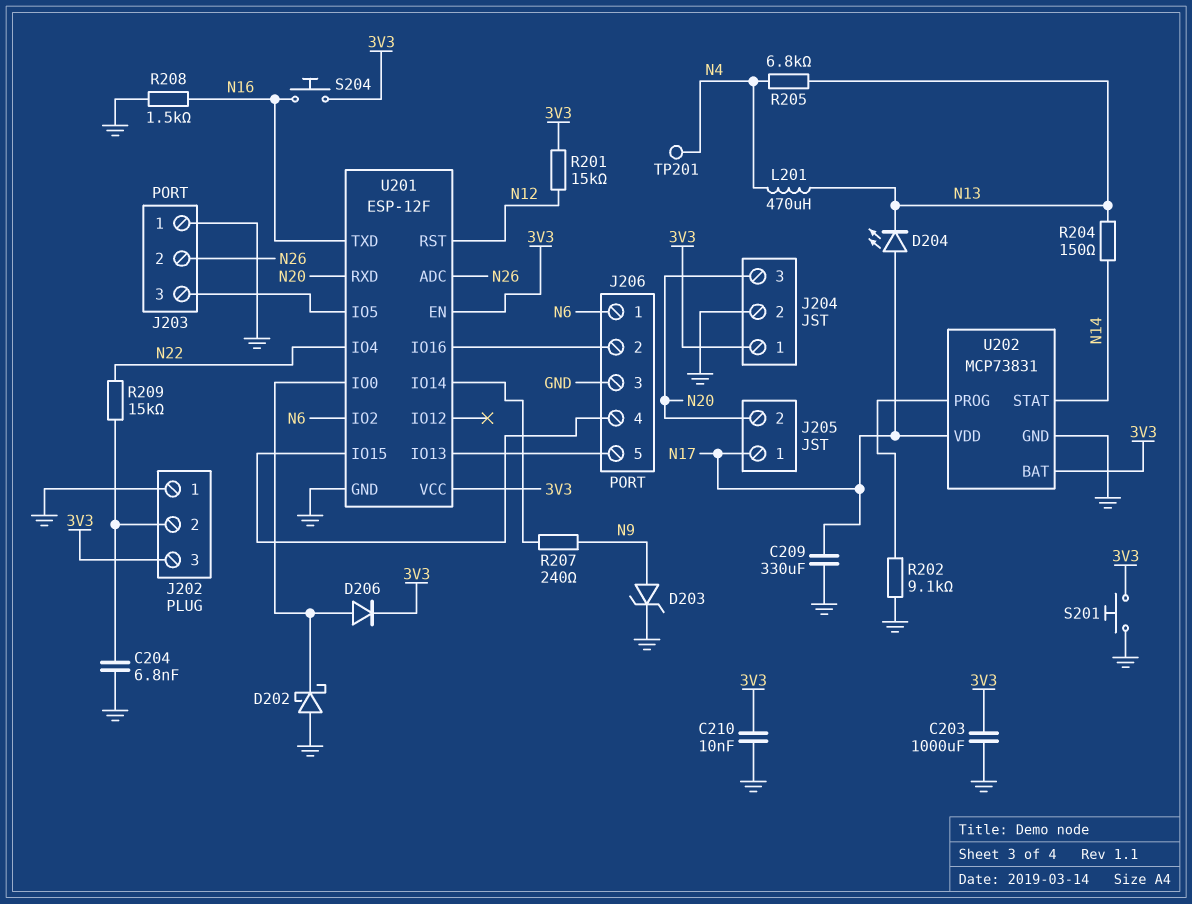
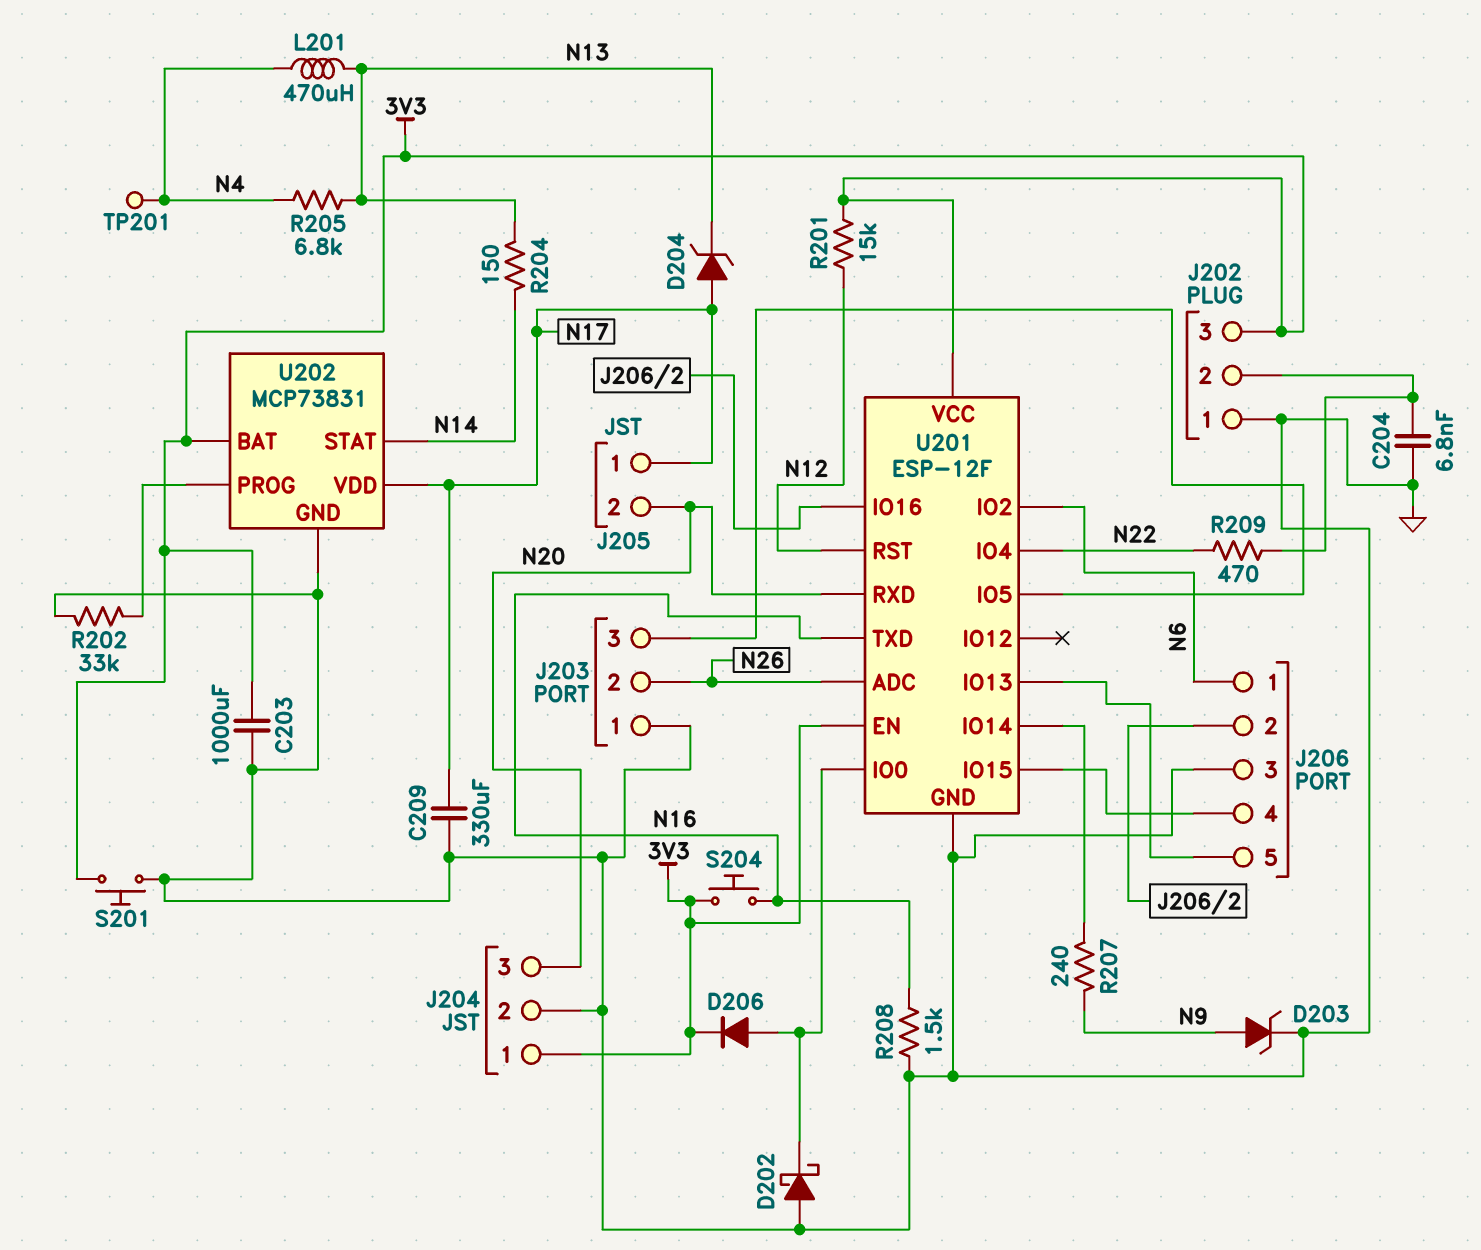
C210: 10nF (3V3, GND) -> none
D204: LED (A N17, K N13) -> zener (A N17, K N13)
R202: 9.1k (GND, U202/PROG) -> 33k (GND, U202/PROG)
R209: 15k (J202/2, N22) -> 470 (J202/2, N22)

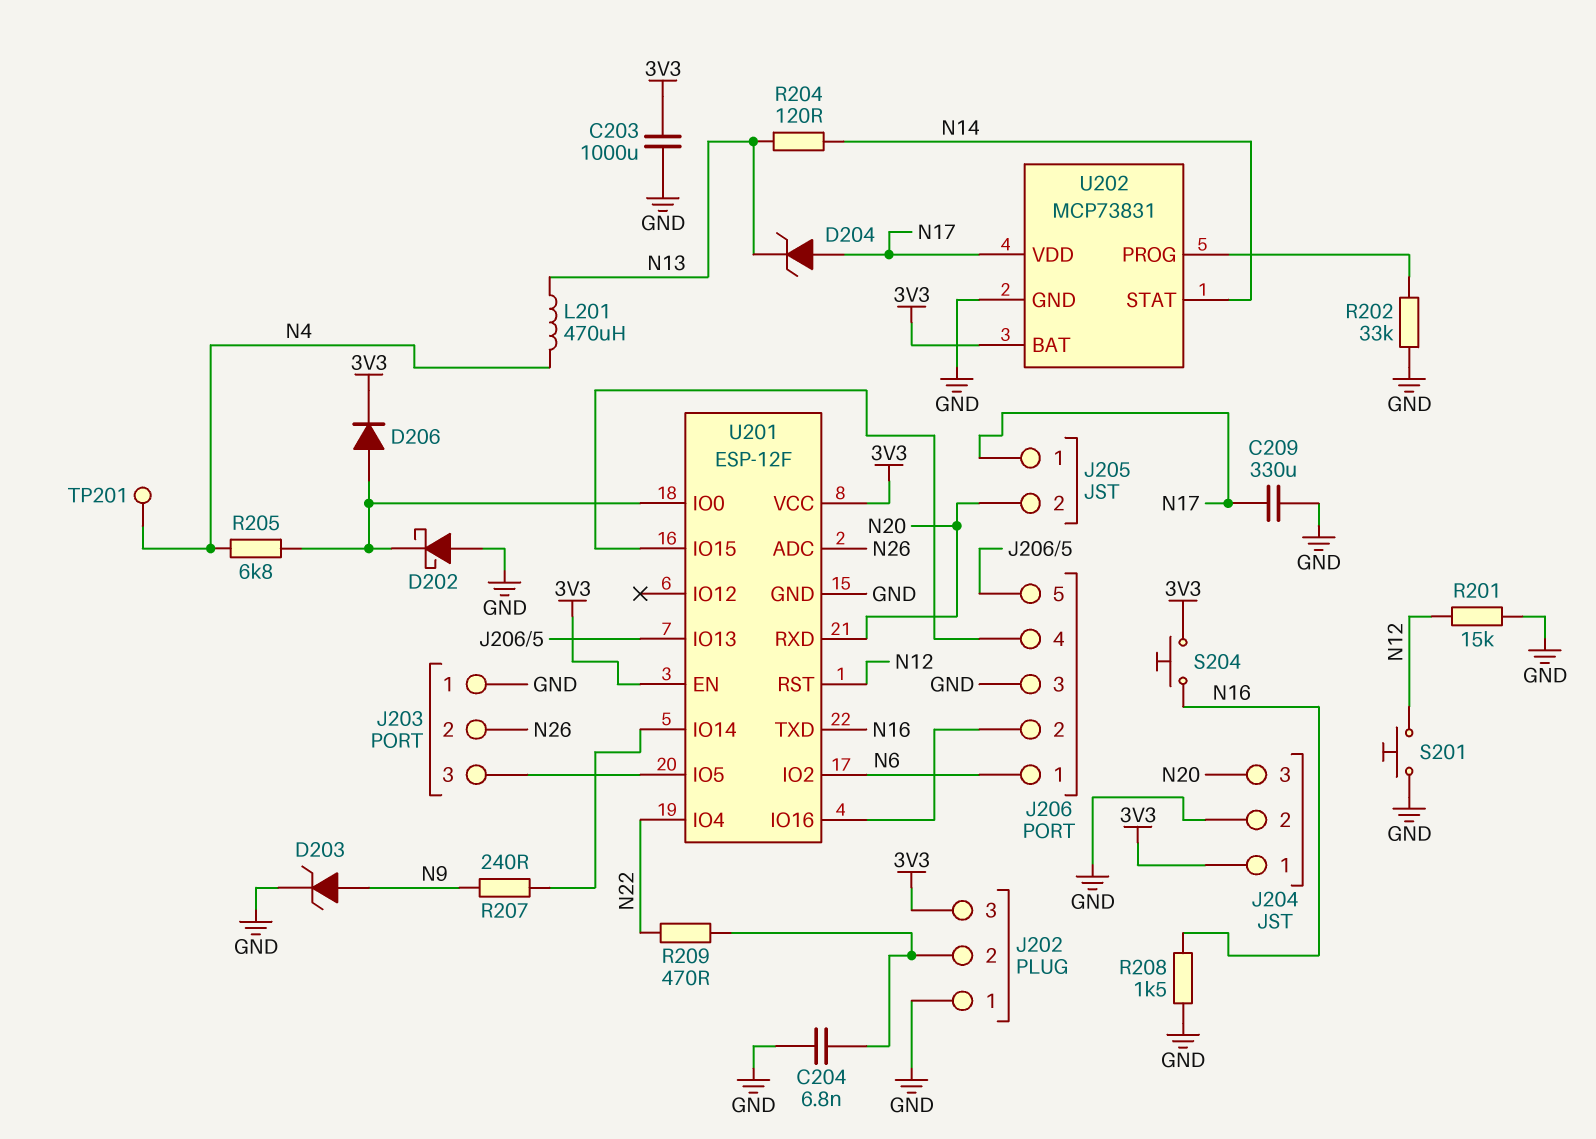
R201: 15k (3V3, N12) -> 15k (GND, N12)
R204: 150 (N13, N14) -> 120 (N13, N14)
R205: 6.8k (N4, N13) -> 6.8k (N4, U201/IO0)
S201: button (3V3, GND) -> button (GND, N12)

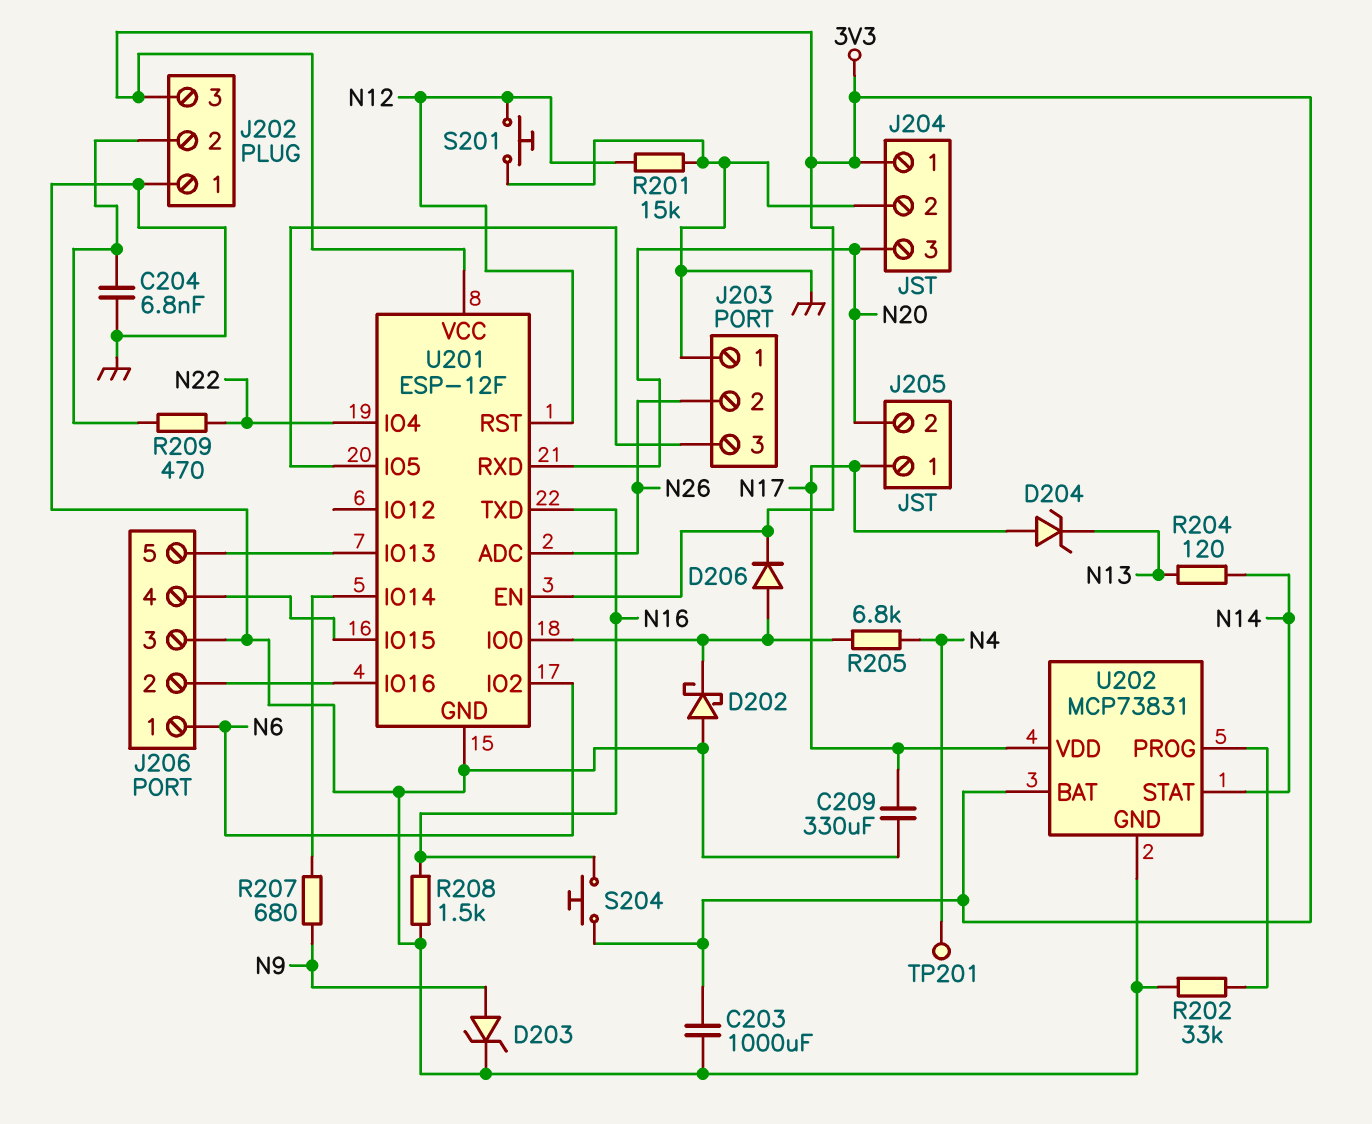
L201: 470uH (N4, N13) -> none
R207: 240 (N9, U201/IO14) -> 680 (N9, U201/IO14)

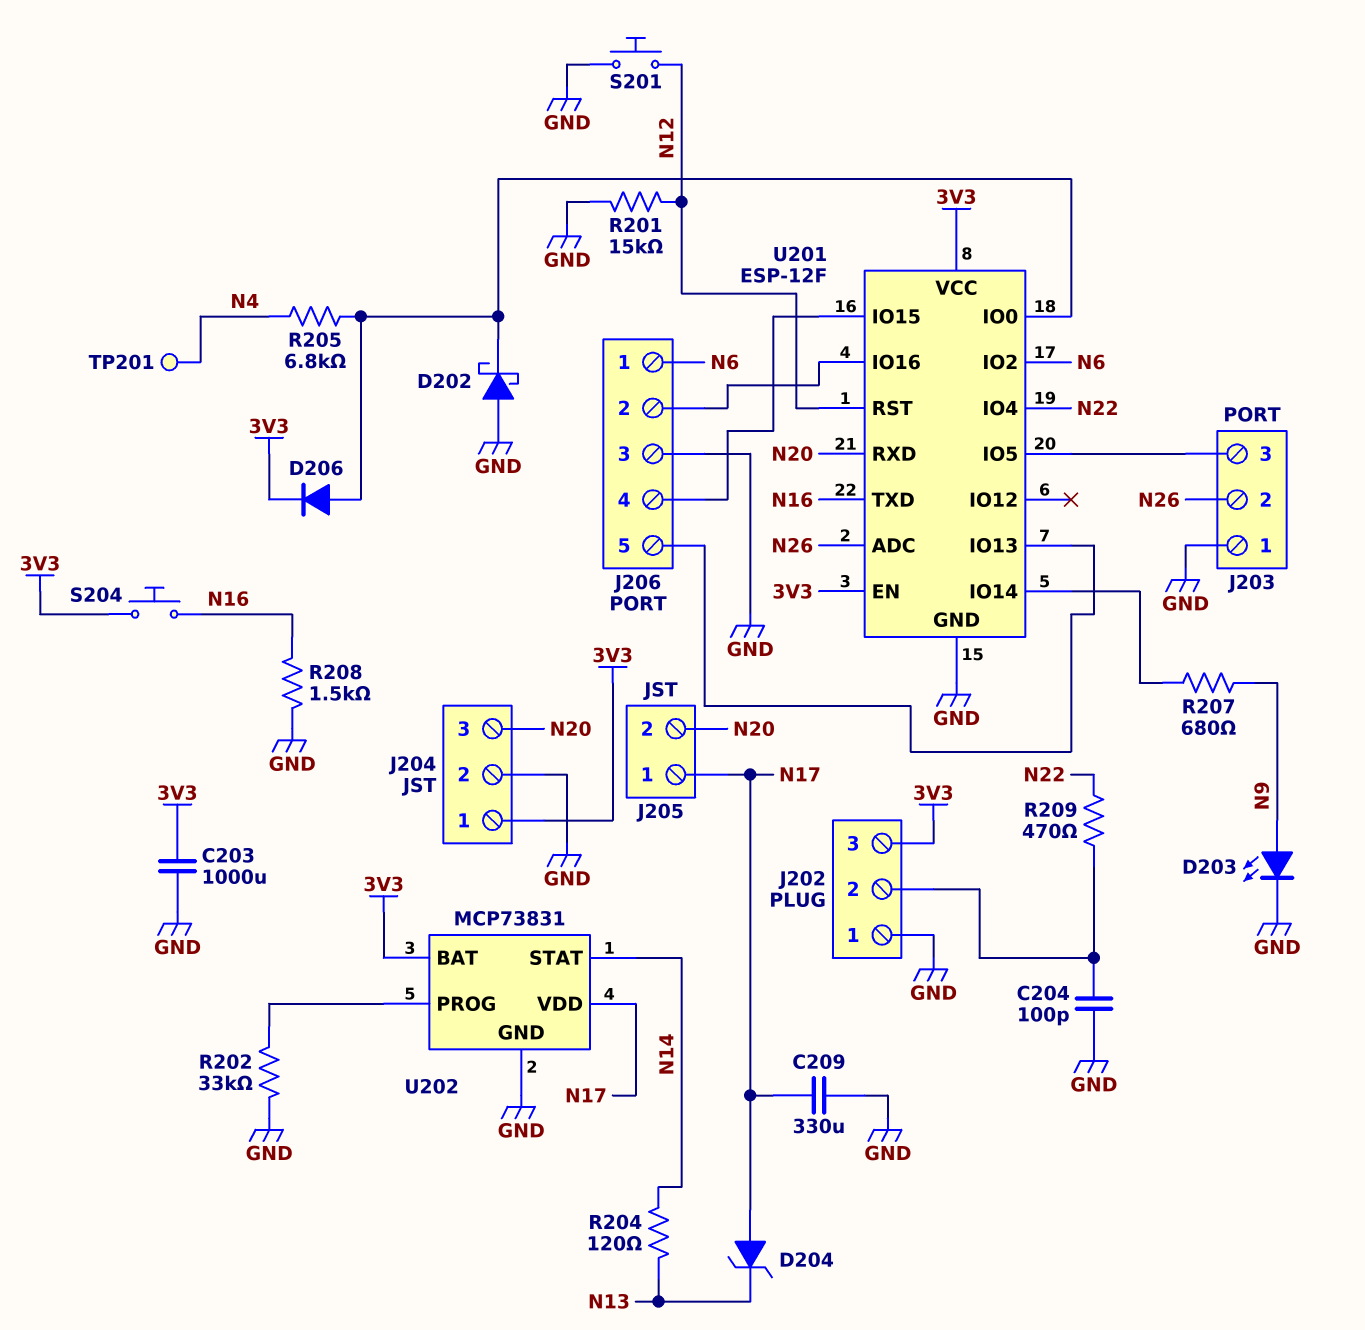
C204: 6.8nF (GND, J202/2) -> 100pF (GND, J202/2)
D203: zener (A N9, K GND) -> LED (A N9, K GND)

